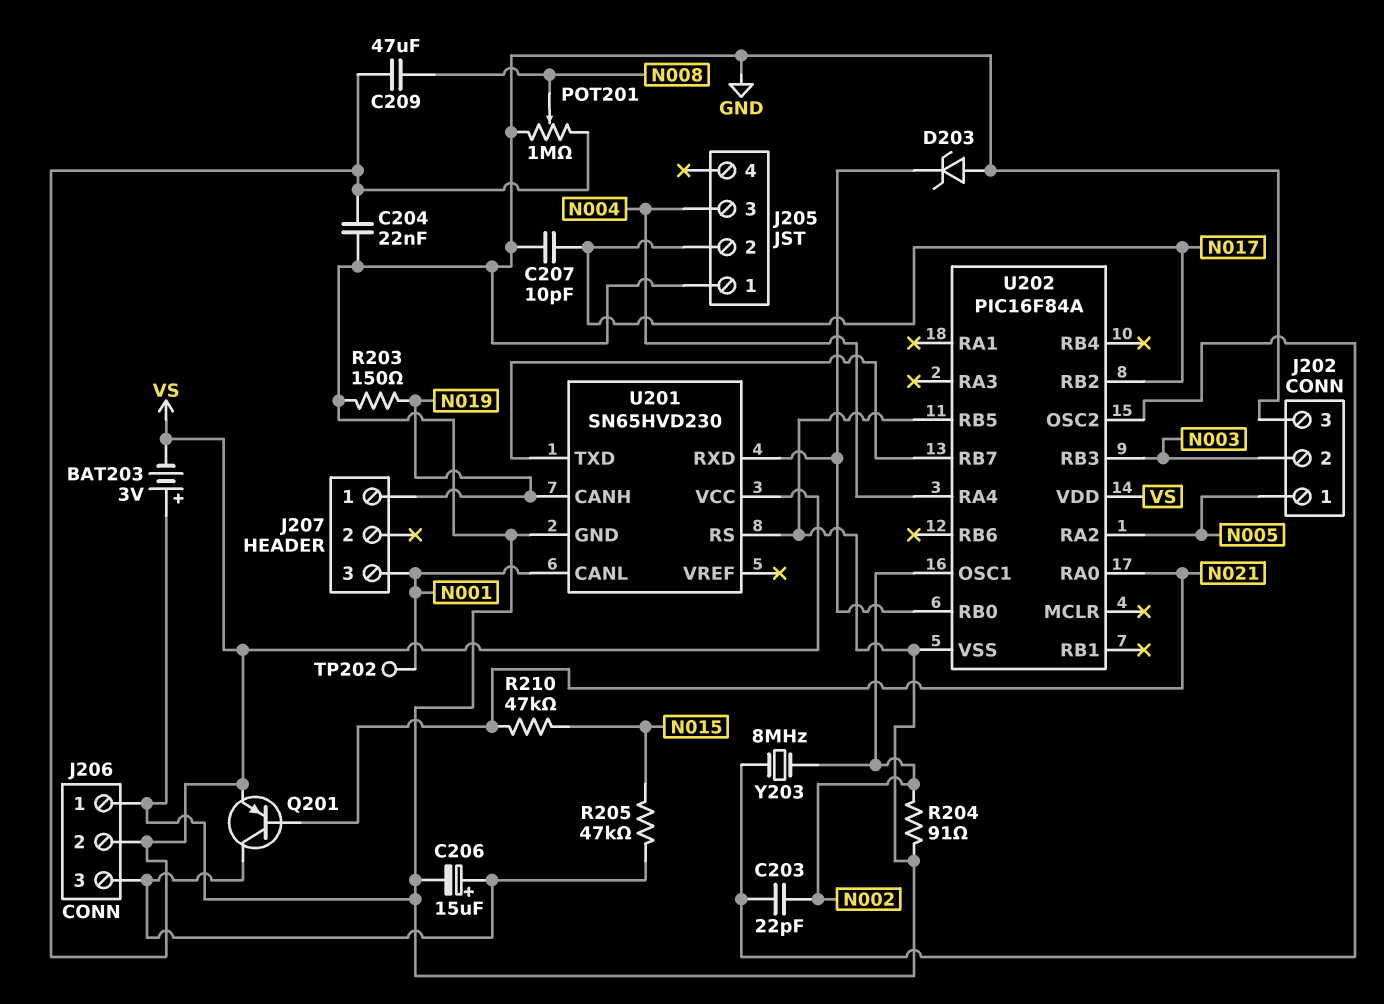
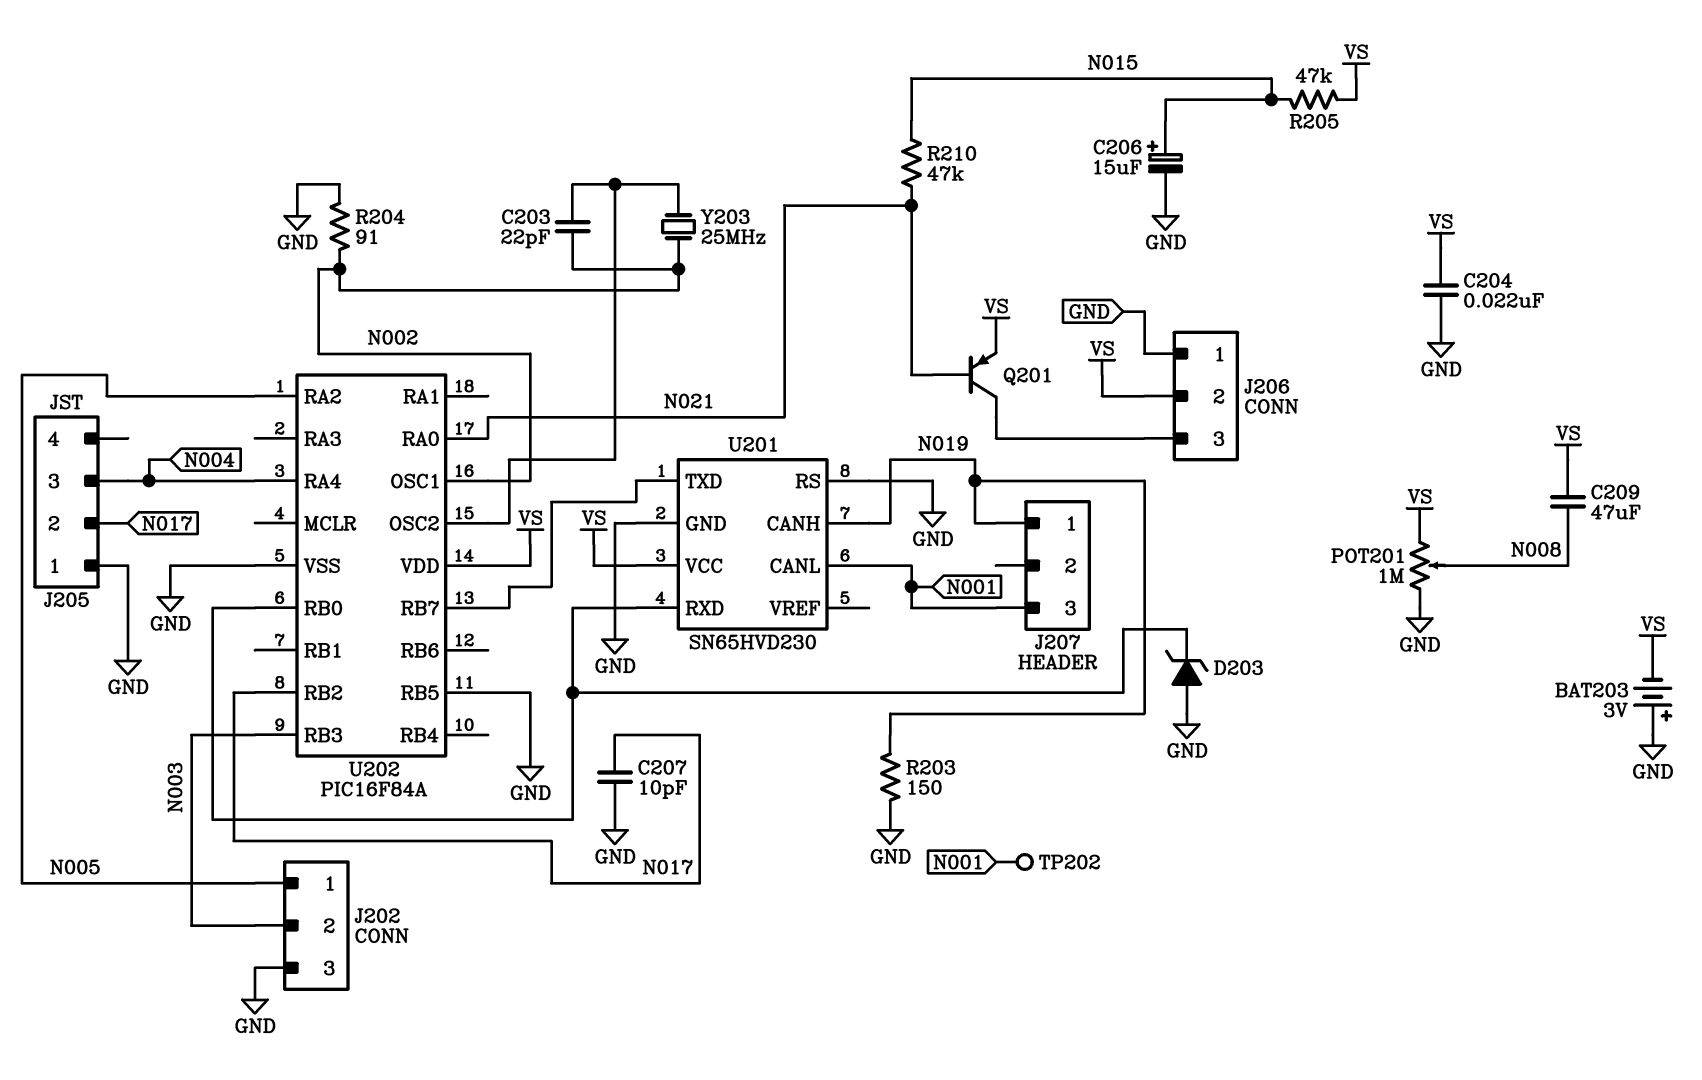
C206: 15uF (plus J206/3, minus GND) -> 15uF (plus N015, minus GND)
R205: 47k (J206/3, N015) -> 47k (N015, VS)
Y203: 8MHz (N002, U202/OSC2) -> 25MHz (N002, U202/OSC2)

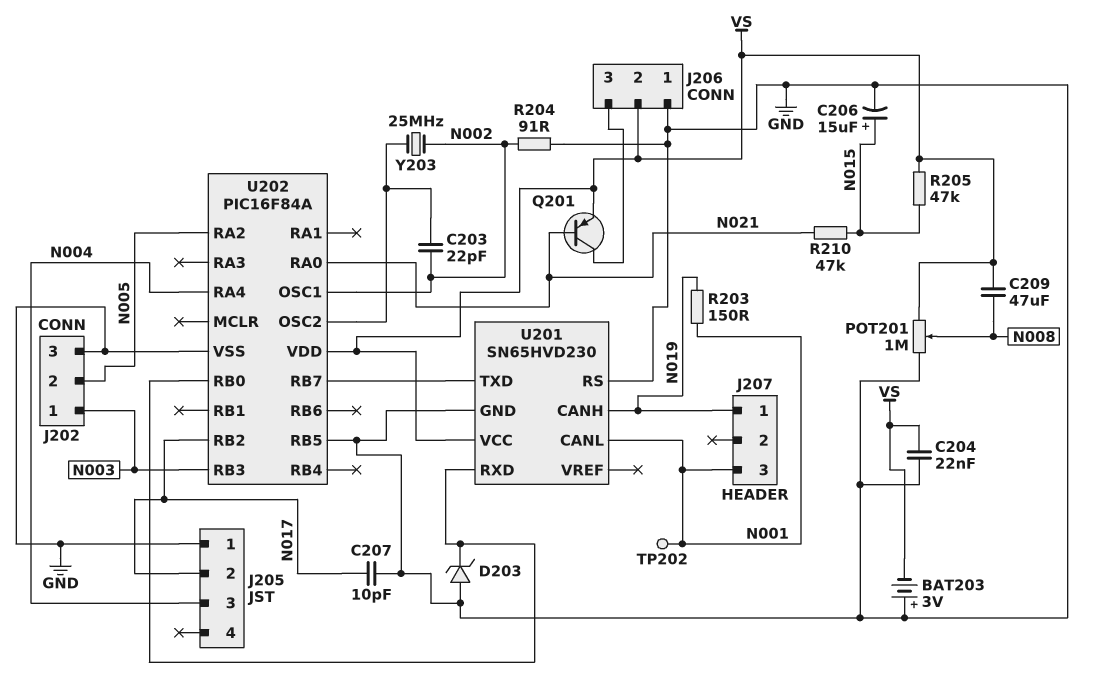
J202 pin 1: N005 -> N003
J202 pin 2: N003 -> N005
R203: 150 (GND, N019) -> 150 (N001, N019)

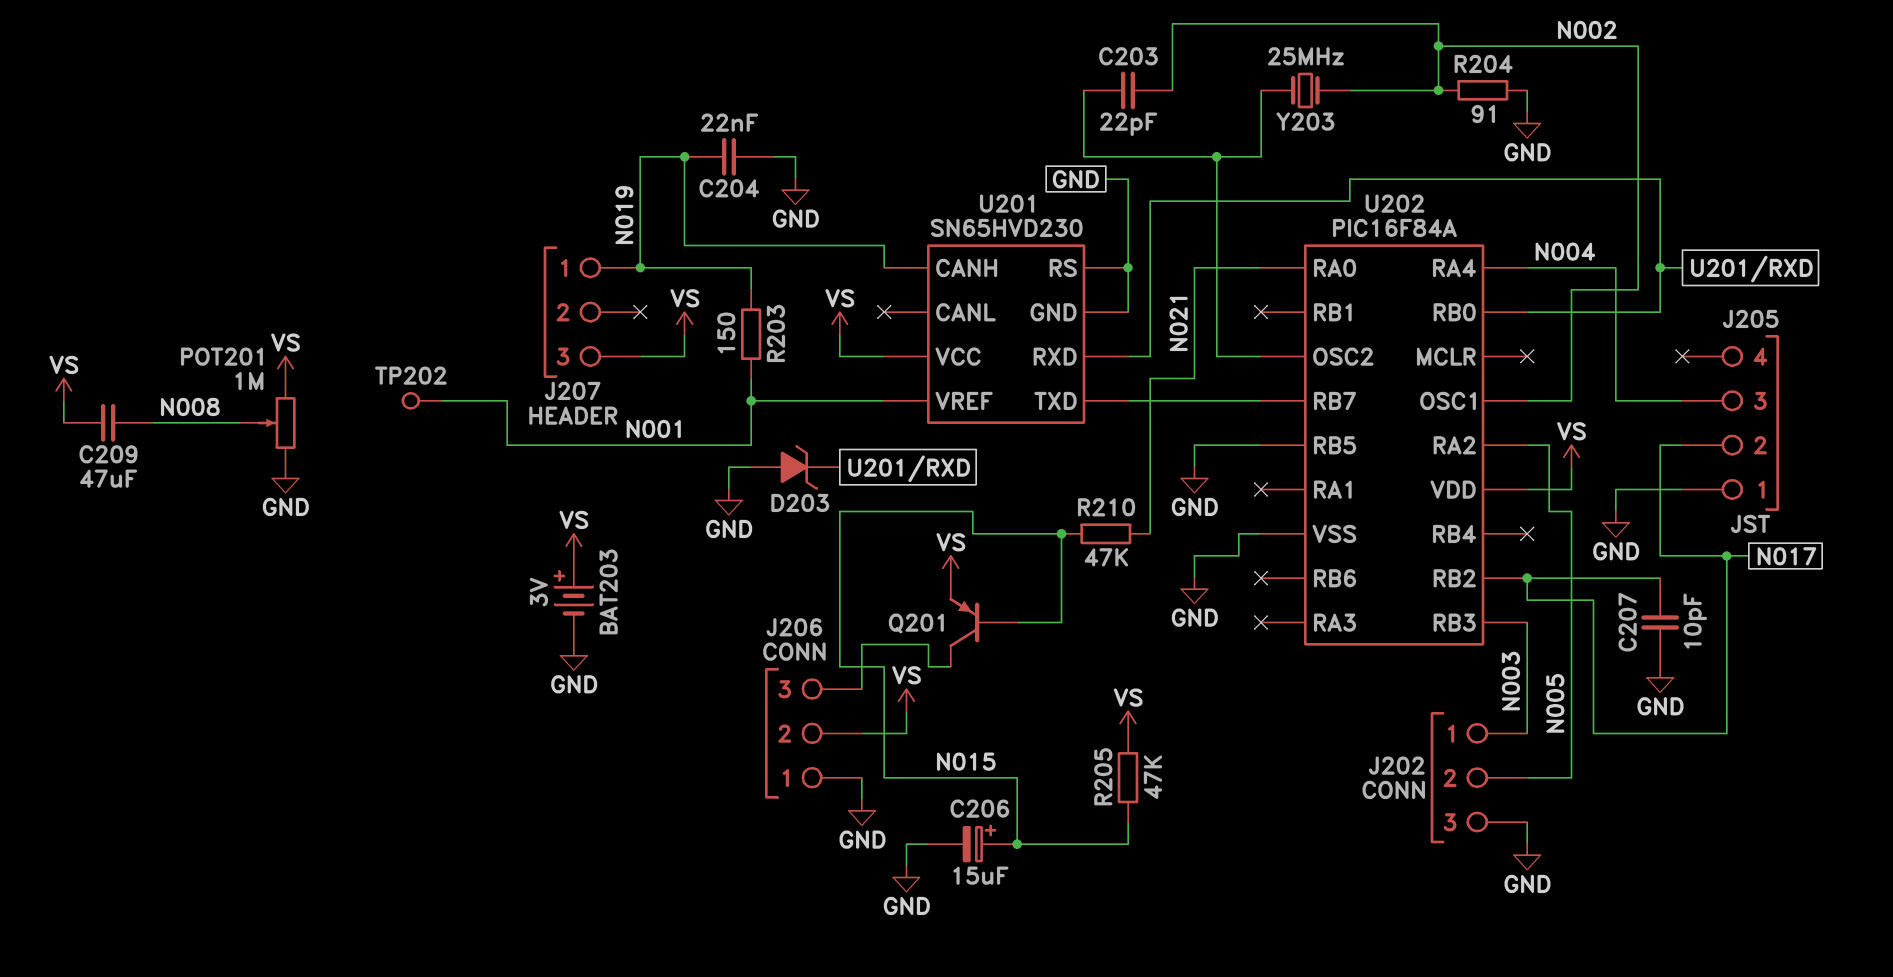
BAT203: 3V (plus GND, minus VS) -> 3V (plus VS, minus GND)
C204: 22nF (GND, VS) -> 22nF (GND, N019)
J207 pin 3: N001 -> VS
Q201: PNP (B N021, C J206/3, E VS) -> PNP (B N015, C J206/3, E VS)
U201 pin CANL: N001 -> none
U201 pin VREF: none -> N001

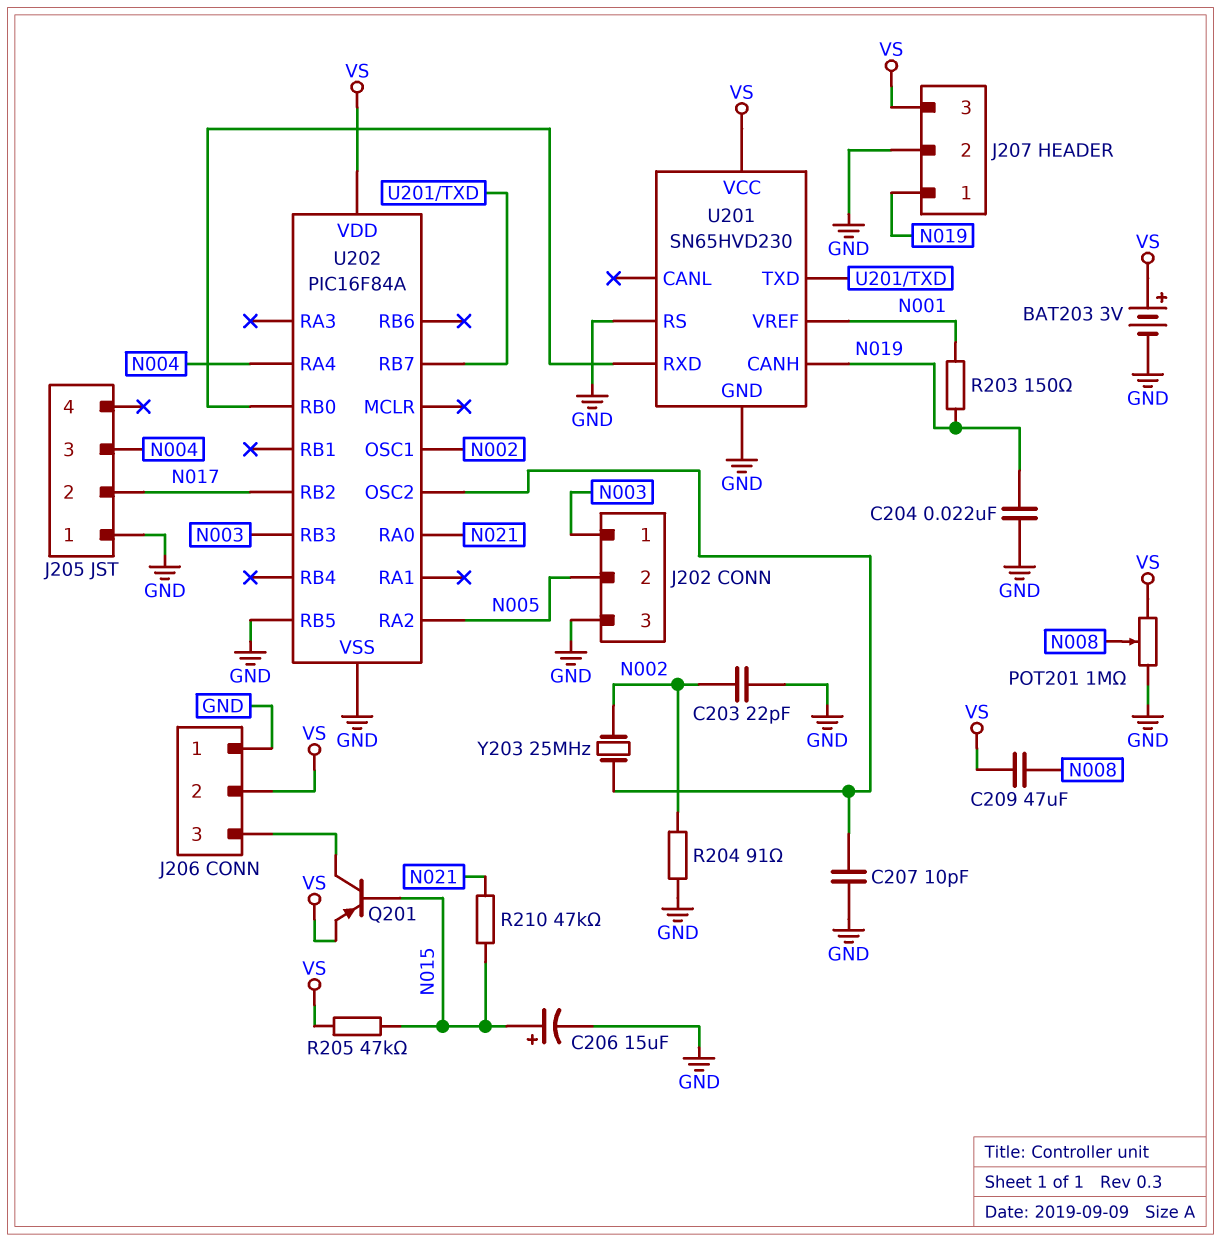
C203: 22pF (N002, U202/OSC2) -> 22pF (GND, N002)
C207: 10pF (GND, N017) -> 10pF (GND, U202/OSC2)
D203: zener (A GND, K U201/RXD) -> none
J207 pin 2: none -> GND
TP202: test point (N001) -> none

